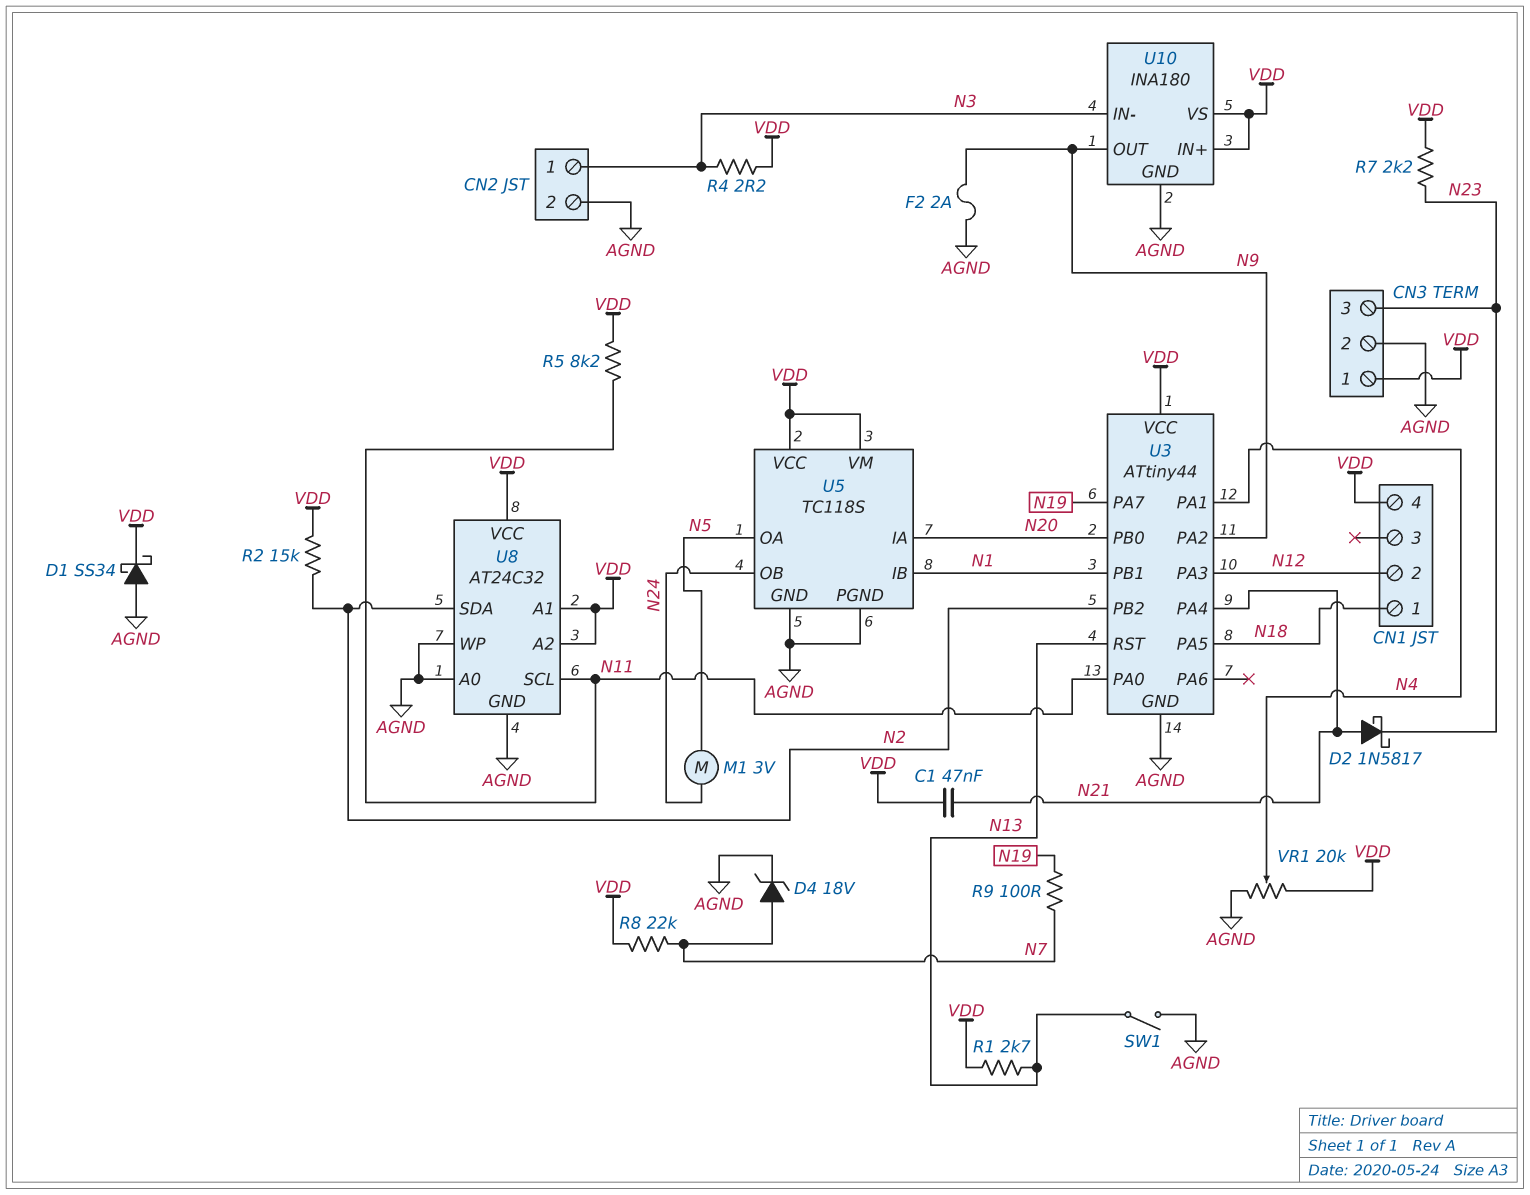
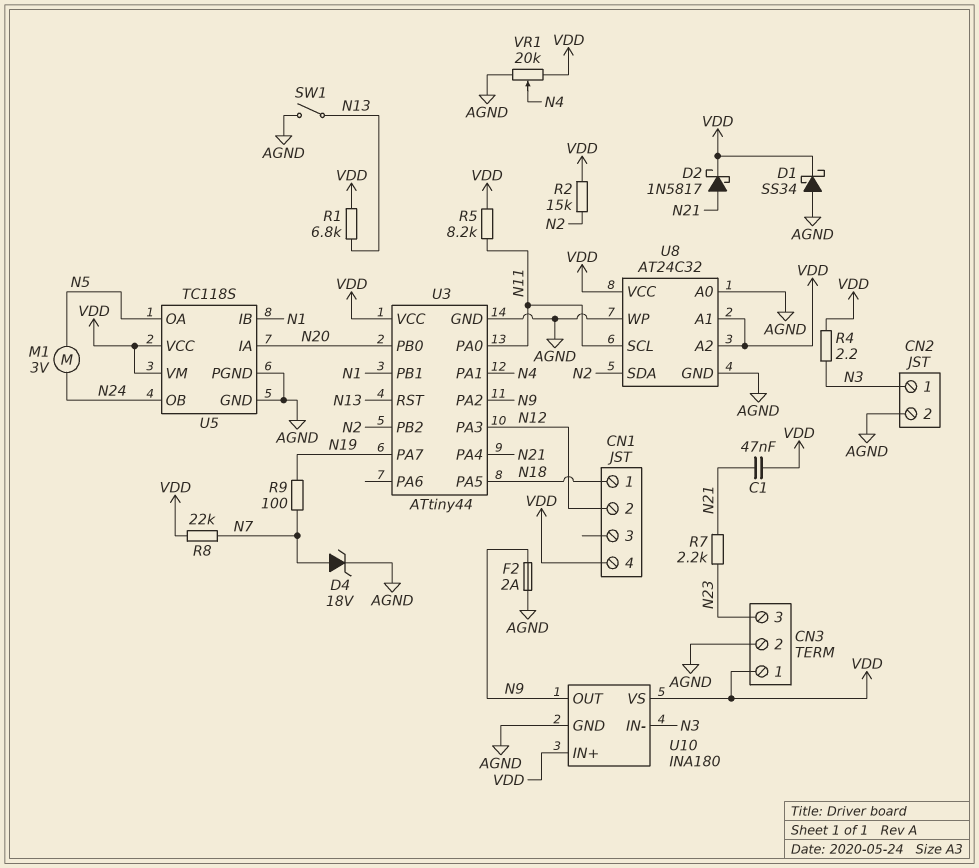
D2: schottky 1N5817 (A N21, K N23) -> schottky 1N5817 (A N21, K VDD)
R1: 2.7k (N13, VDD) -> 6.8k (N13, VDD)
R7: 2.2k (N23, VDD) -> 2.2k (N21, N23)

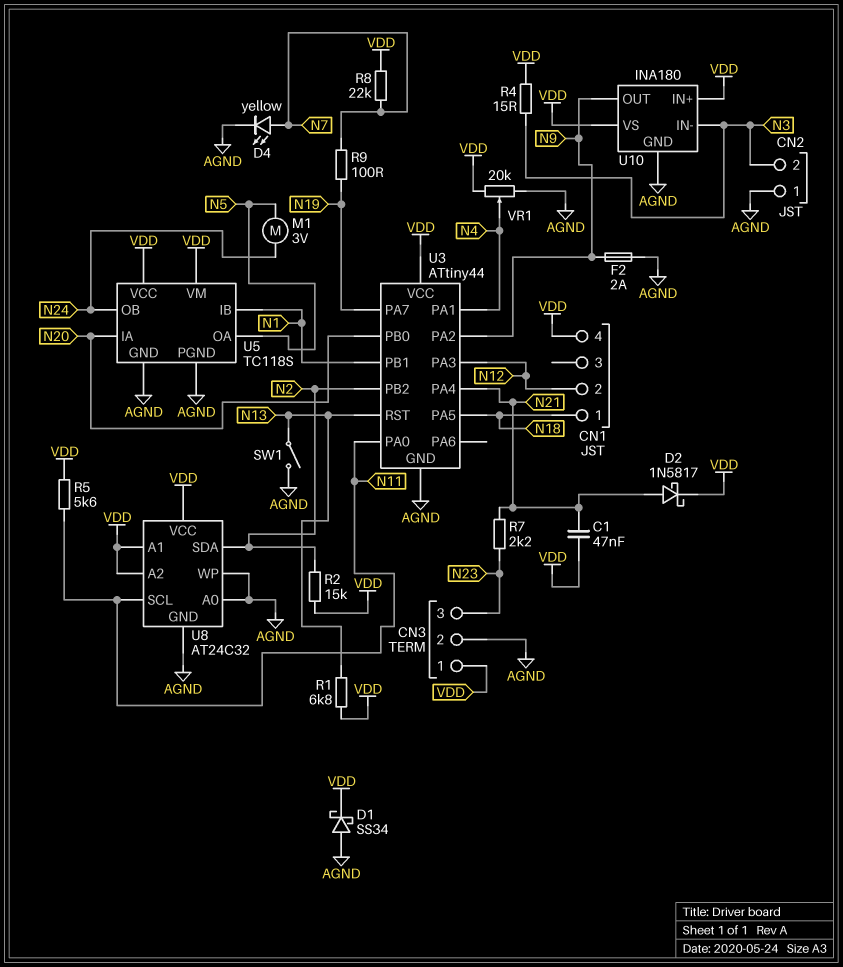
CN2 pin 1: N3 -> AGND
CN2 pin 2: AGND -> N3
D4: zener 18V (A N7, K AGND) -> LED yellow (A N7, K AGND)
R4: 2.2 (N3, VDD) -> 15 (N3, VDD)
R5: 8.2k (N11, VDD) -> 5.6k (N11, VDD)

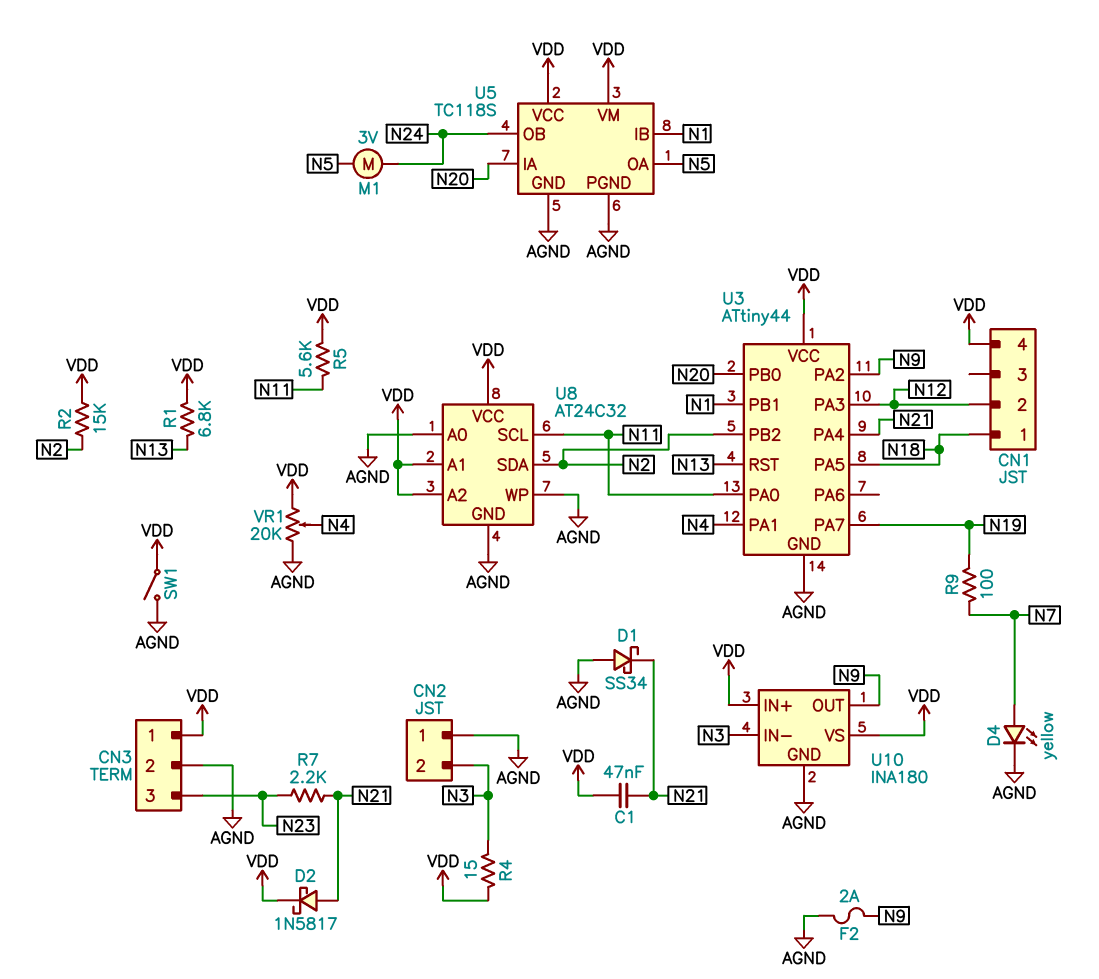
D1: schottky SS34 (A AGND, K VDD) -> schottky SS34 (A AGND, K N21)
R8: 22k (N7, VDD) -> none
SW1: switch (AGND, N13) -> switch (AGND, VDD)

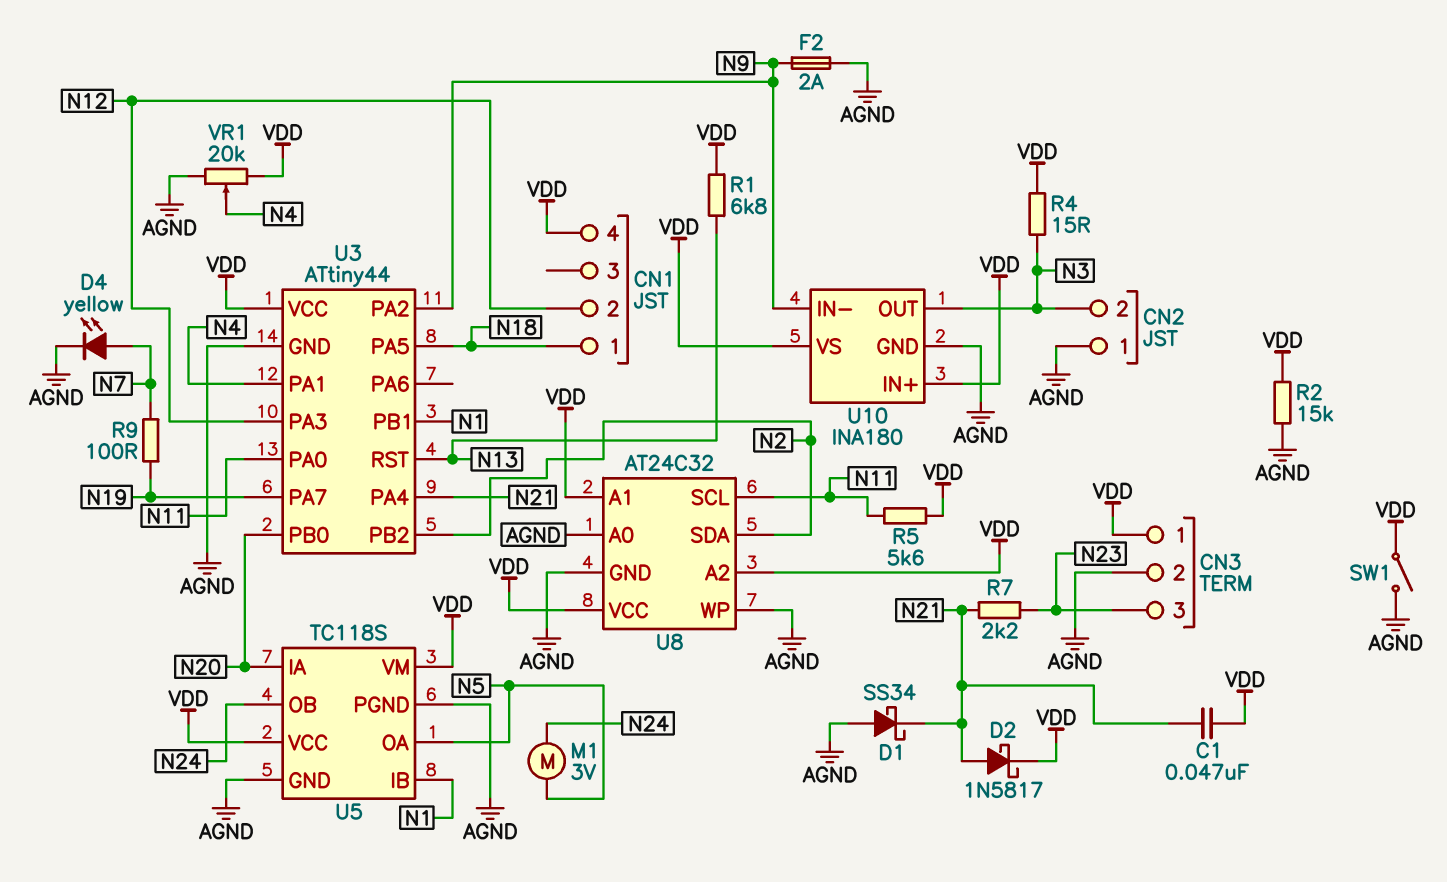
R2: 15k (N2, VDD) -> 15k (AGND, VDD)
U10 pin IN-: N3 -> N9
U10 pin OUT: N9 -> N3

